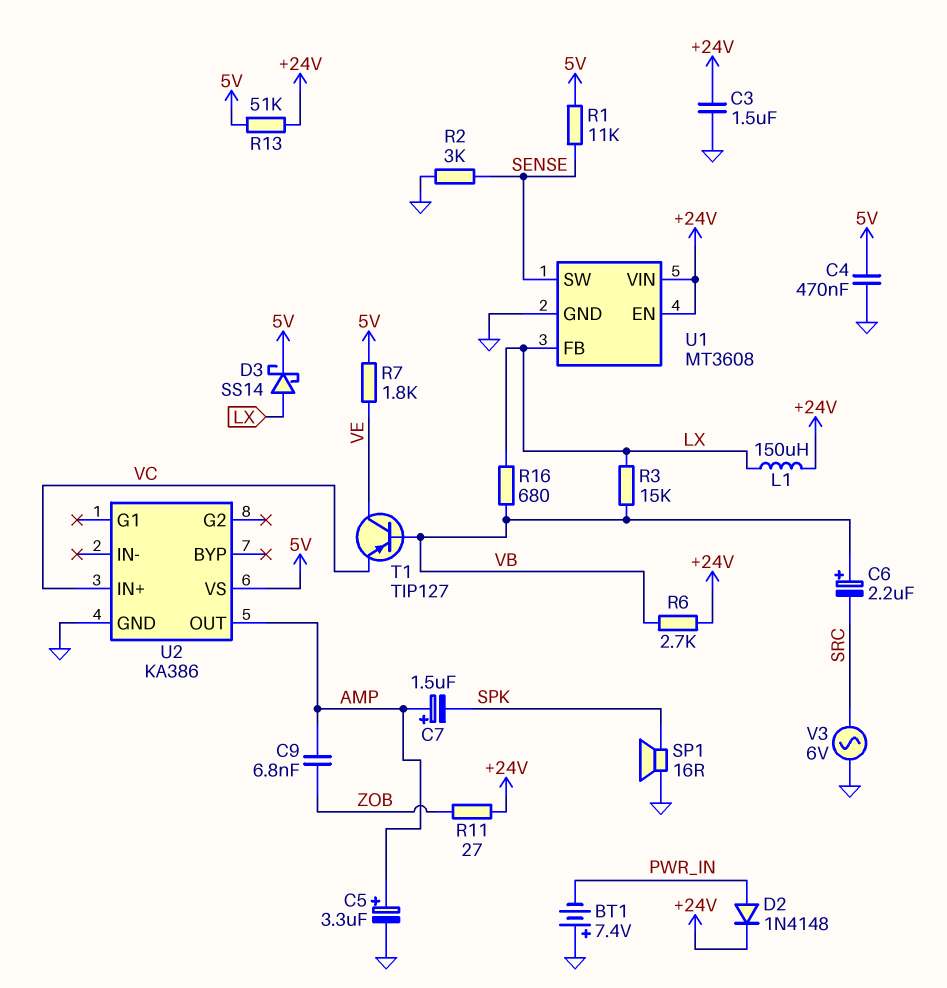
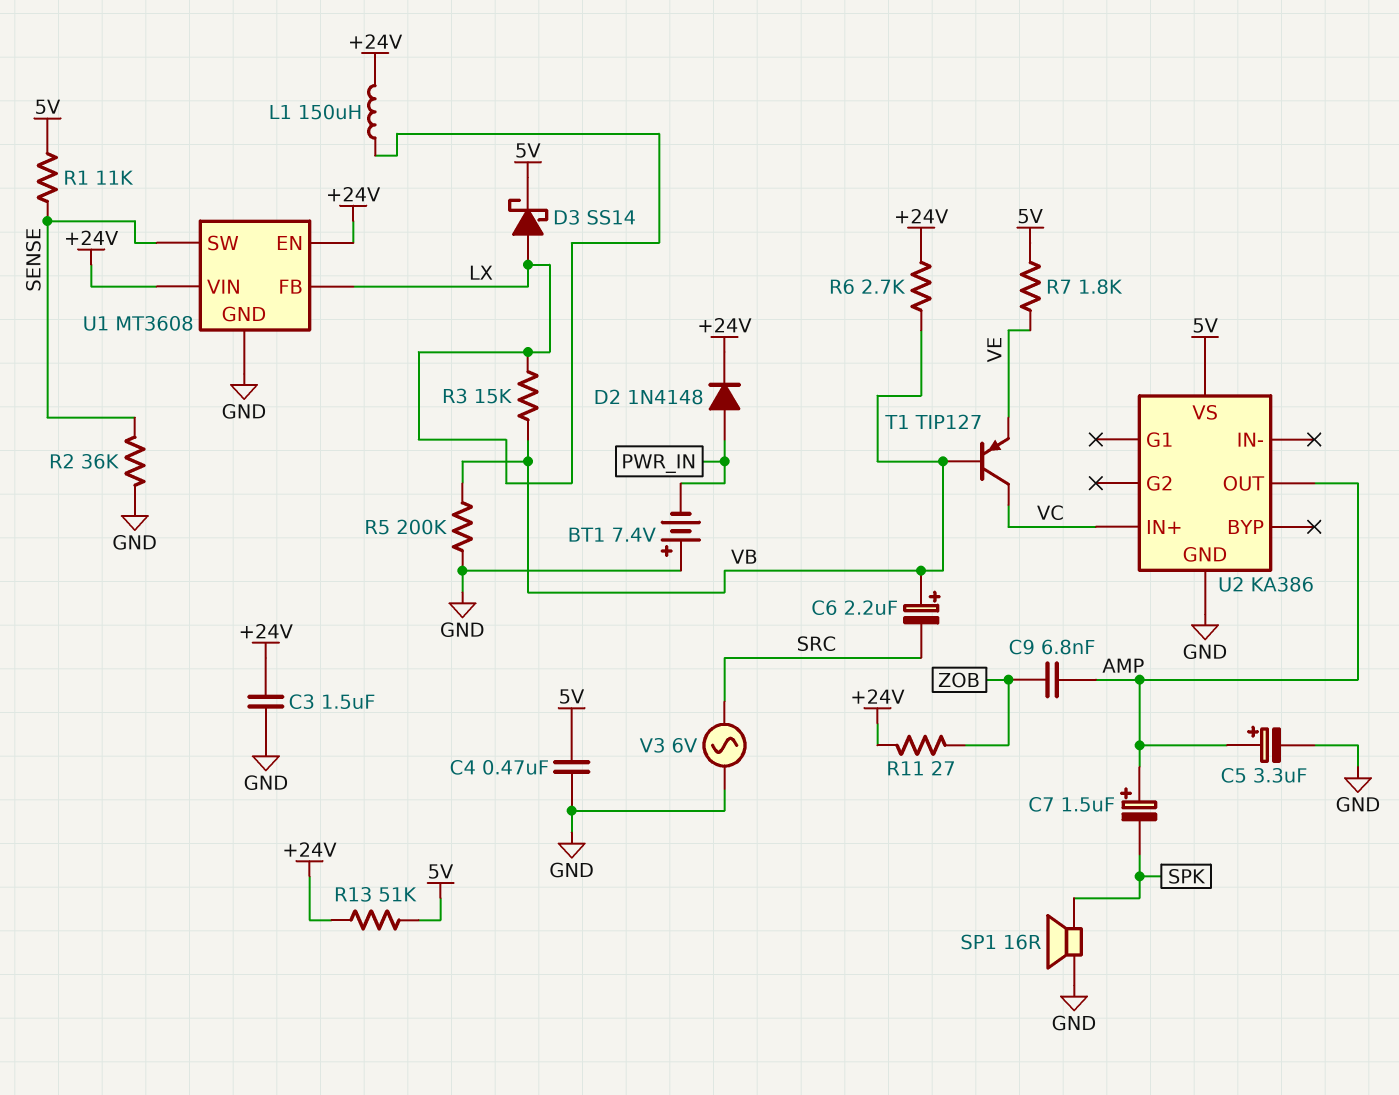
R2: 3k (GND, SENSE) -> 36k (GND, SENSE)
R5: none -> 200k (GND, VB)
R16: 680 (LX, VB) -> none
T1: PNP TIP127 (B VB, C VE, E VC) -> PNP TIP127 (B VB, C VC, E VE)

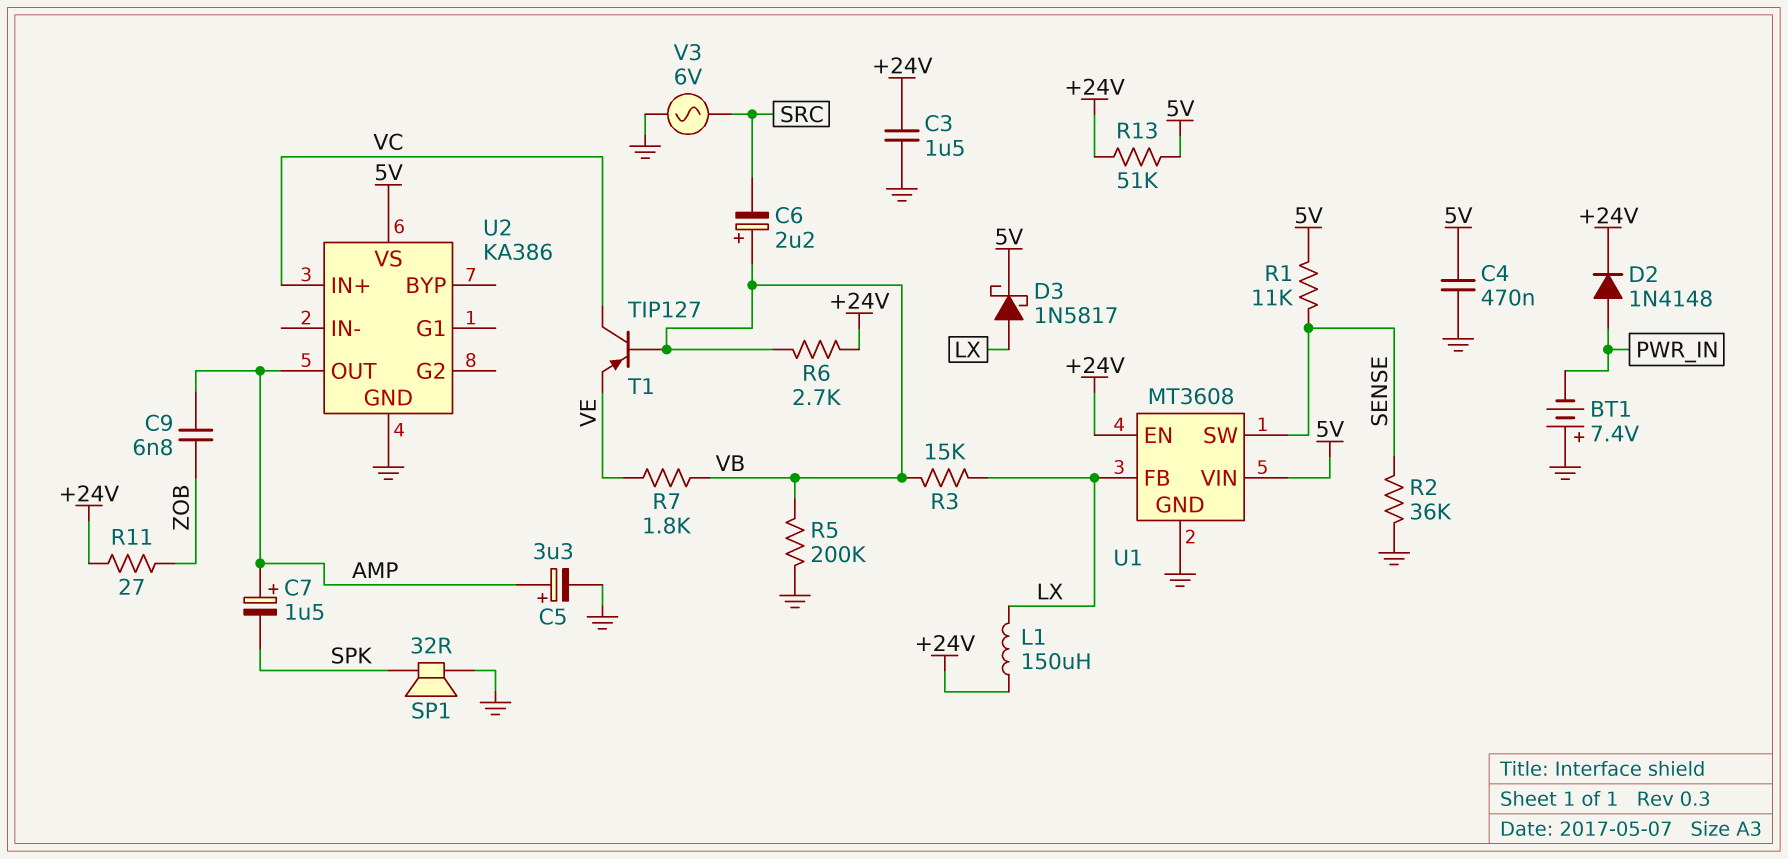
D3: schottky SS14 (A LX, K 5V) -> schottky 1N5817 (A LX, K 5V)
R7: 1.8k (5V, VE) -> 1.8k (VB, VE)
SP1: speaker 16R (GND, SPK) -> speaker 32R (GND, SPK)
U1 pin VIN: +24V -> 5V

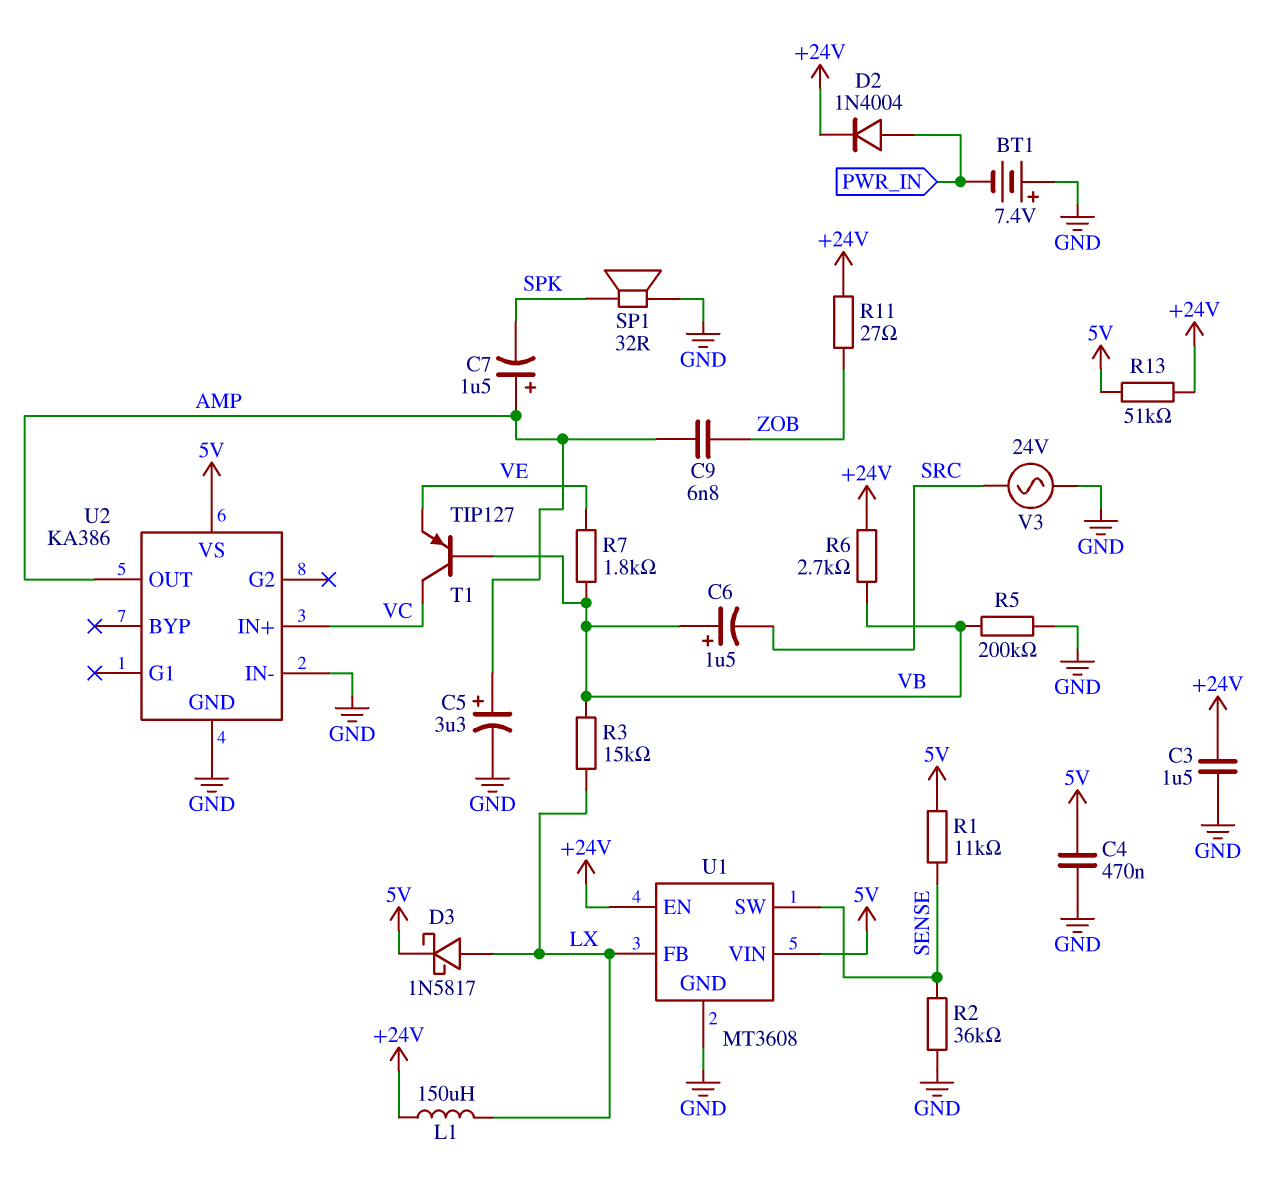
C6: 2.2uF (plus VB, minus SRC) -> 1.5uF (plus VB, minus SRC)
D2: diode 1N4148 (A PWR_IN, K +24V) -> diode 1N4004 (A PWR_IN, K +24V)
U2 pin IN-: none -> GND
V3: AC 6V (GND, SRC) -> AC 24V (GND, SRC)

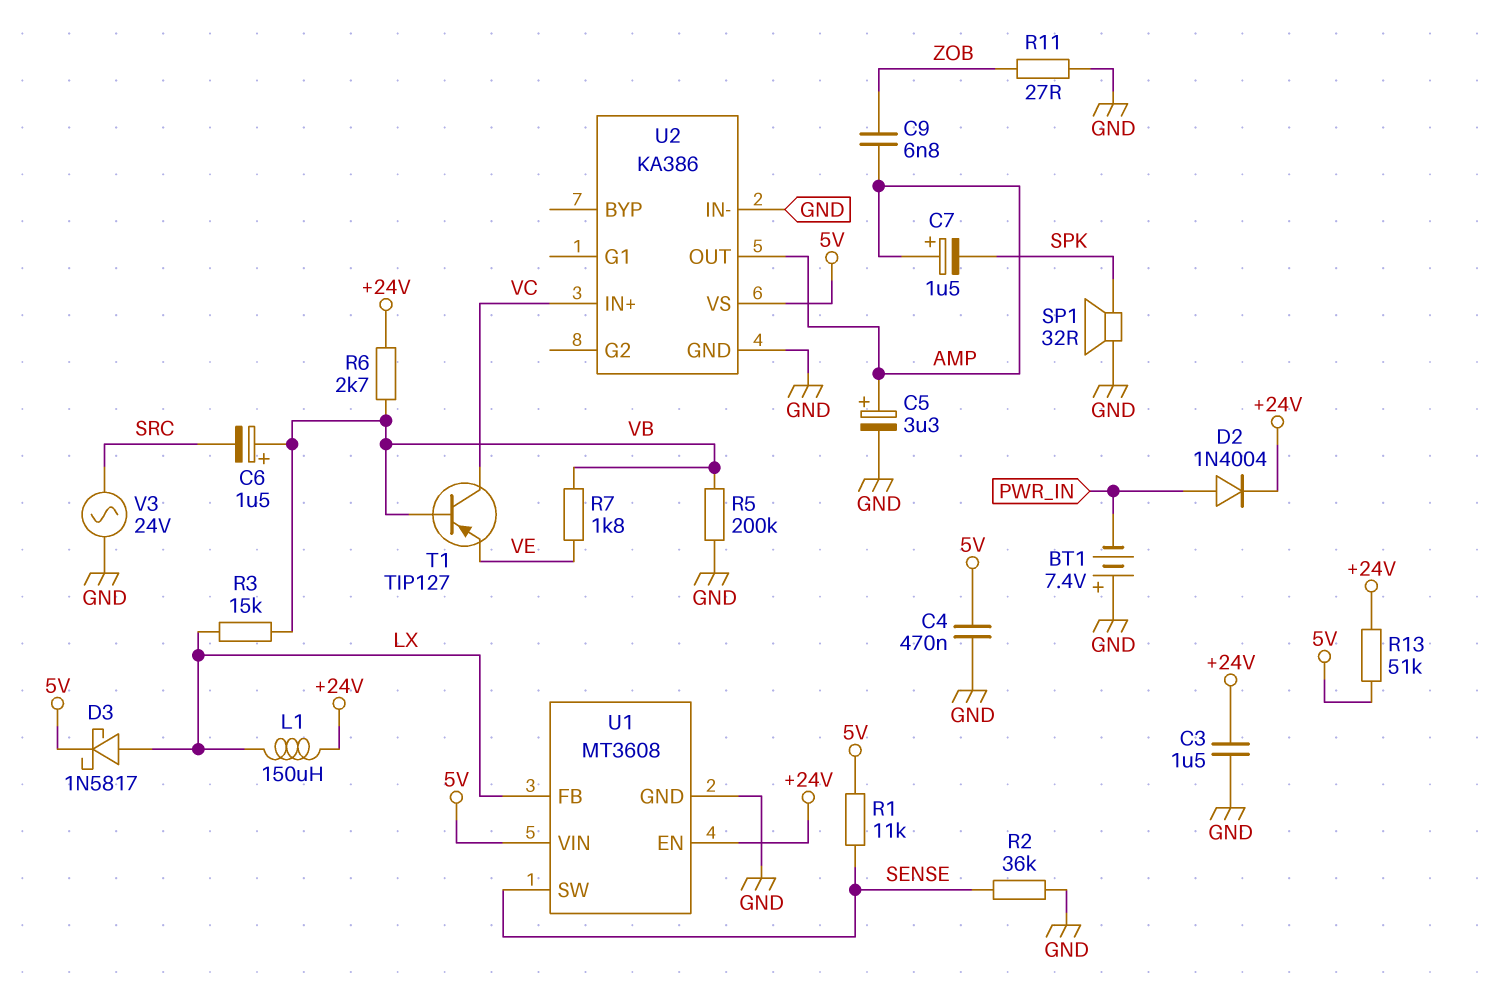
R11: 27 (+24V, ZOB) -> 27 (GND, ZOB)

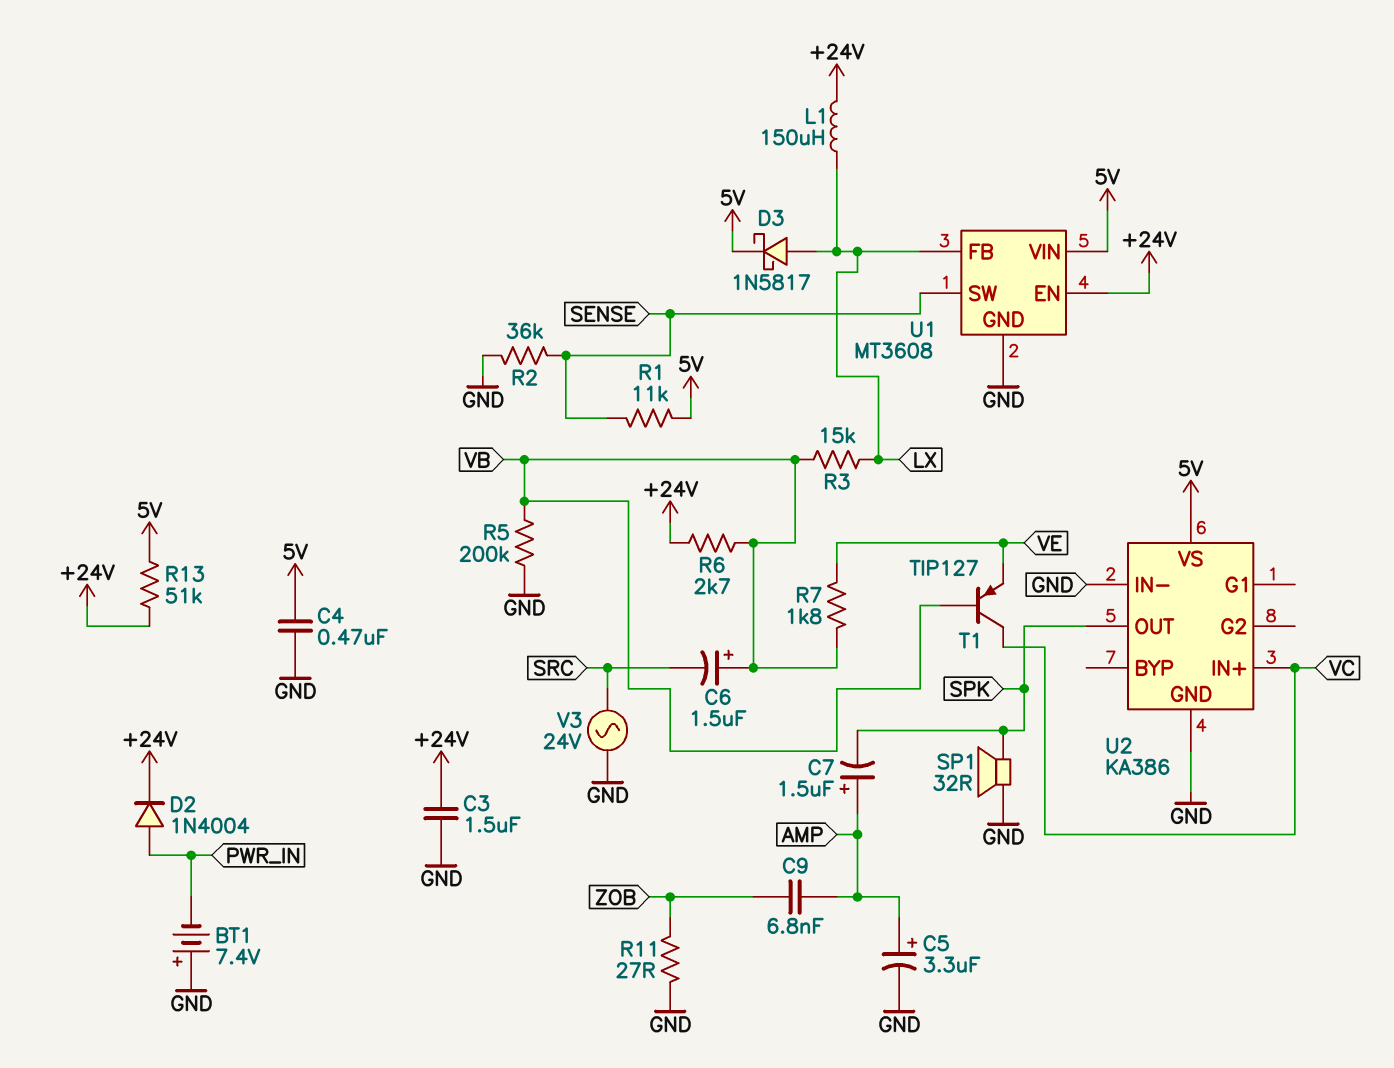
U2 pin OUT: AMP -> SPK

